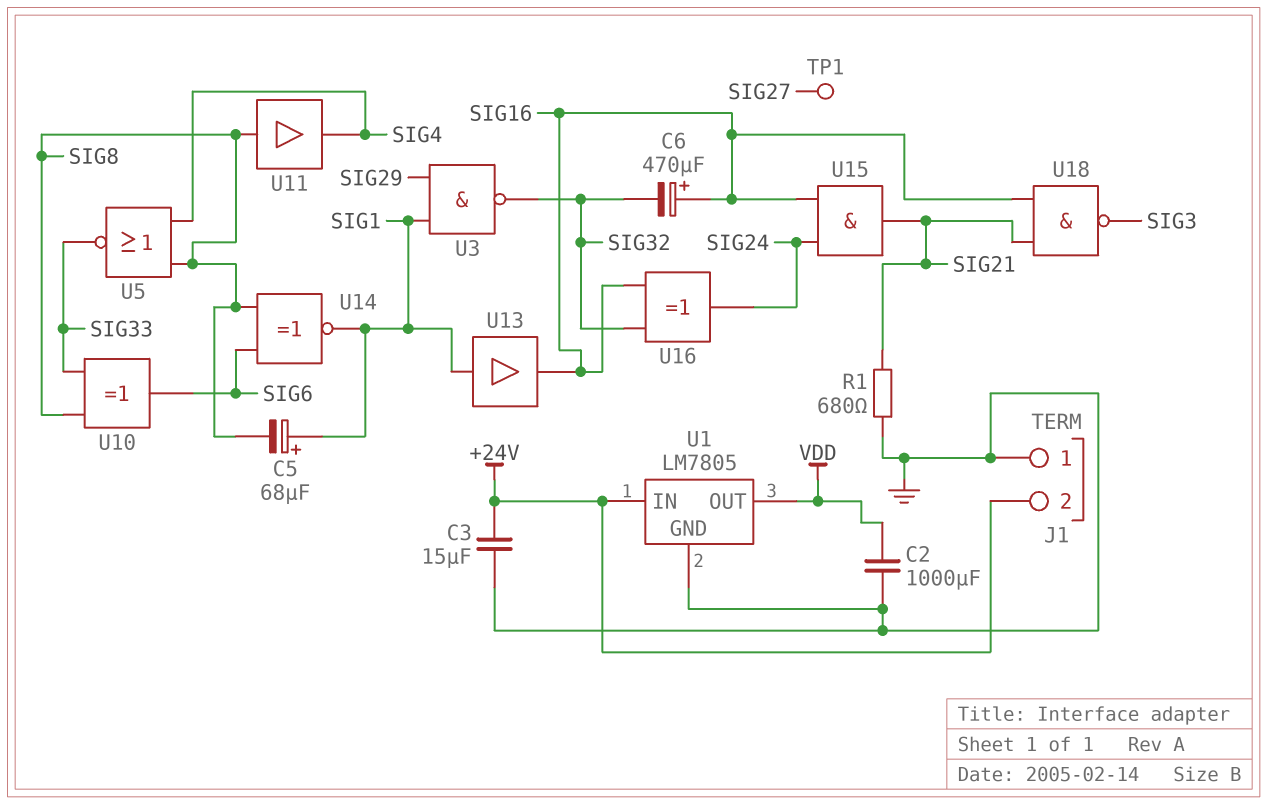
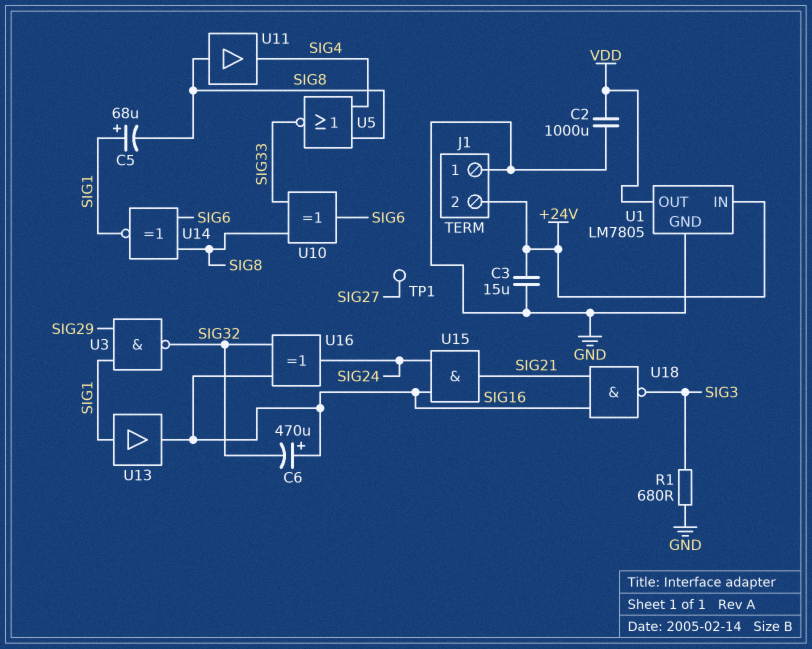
R1: 680 (GND, SIG21) -> 680 (GND, SIG3)

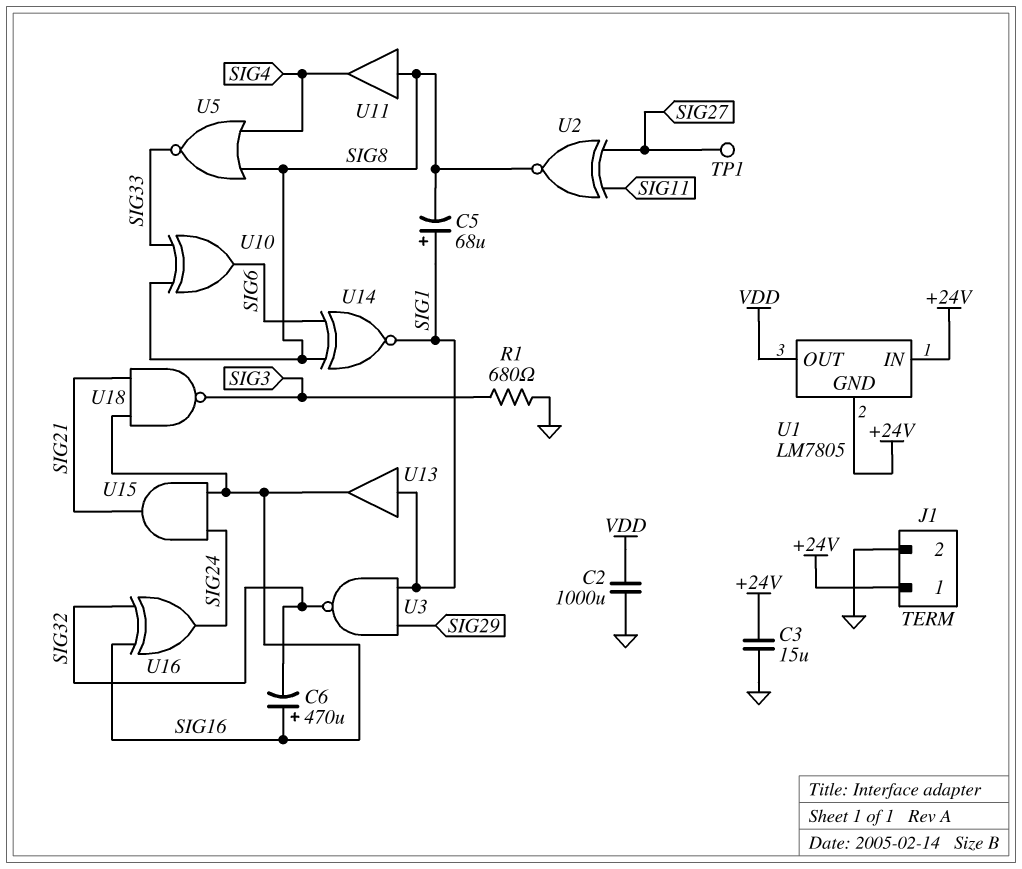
J1 pin 1: GND -> +24V
J1 pin 2: +24V -> GND
U1 pin GND: GND -> +24V
U2: none -> XNOR (in SIG11, in SIG27, out SIG8)

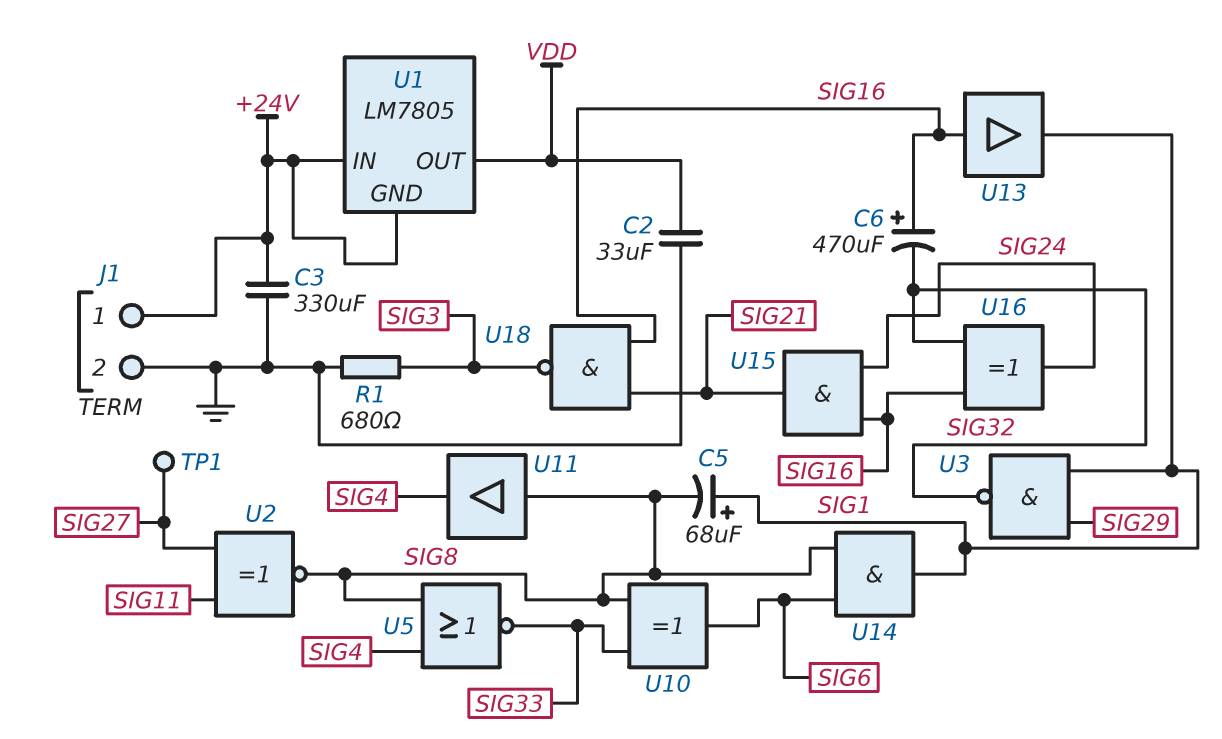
C2: 1000uF (GND, VDD) -> 33uF (GND, VDD)
C3: 15uF (+24V, GND) -> 330uF (+24V, GND)
U13: buffer (in SIG1, out SIG16) -> buffer (in SIG16, out SIG1)
U14: XNOR (in SIG6, in SIG8, out SIG1) -> AND (in SIG6, in SIG8, out SIG1)

